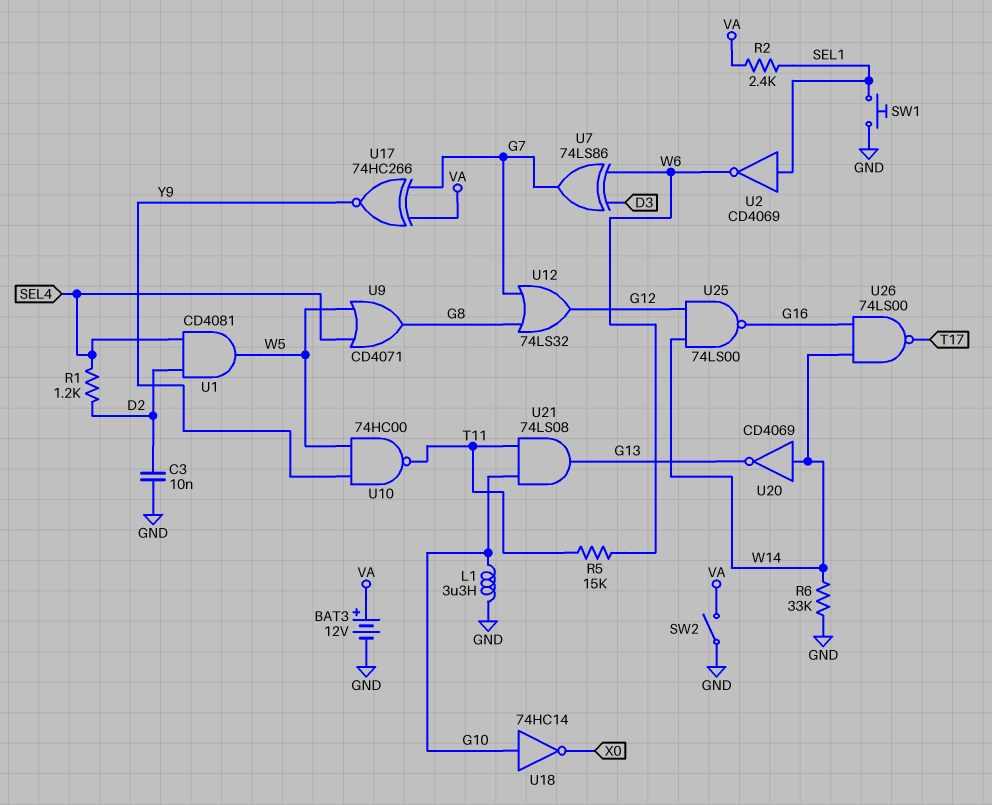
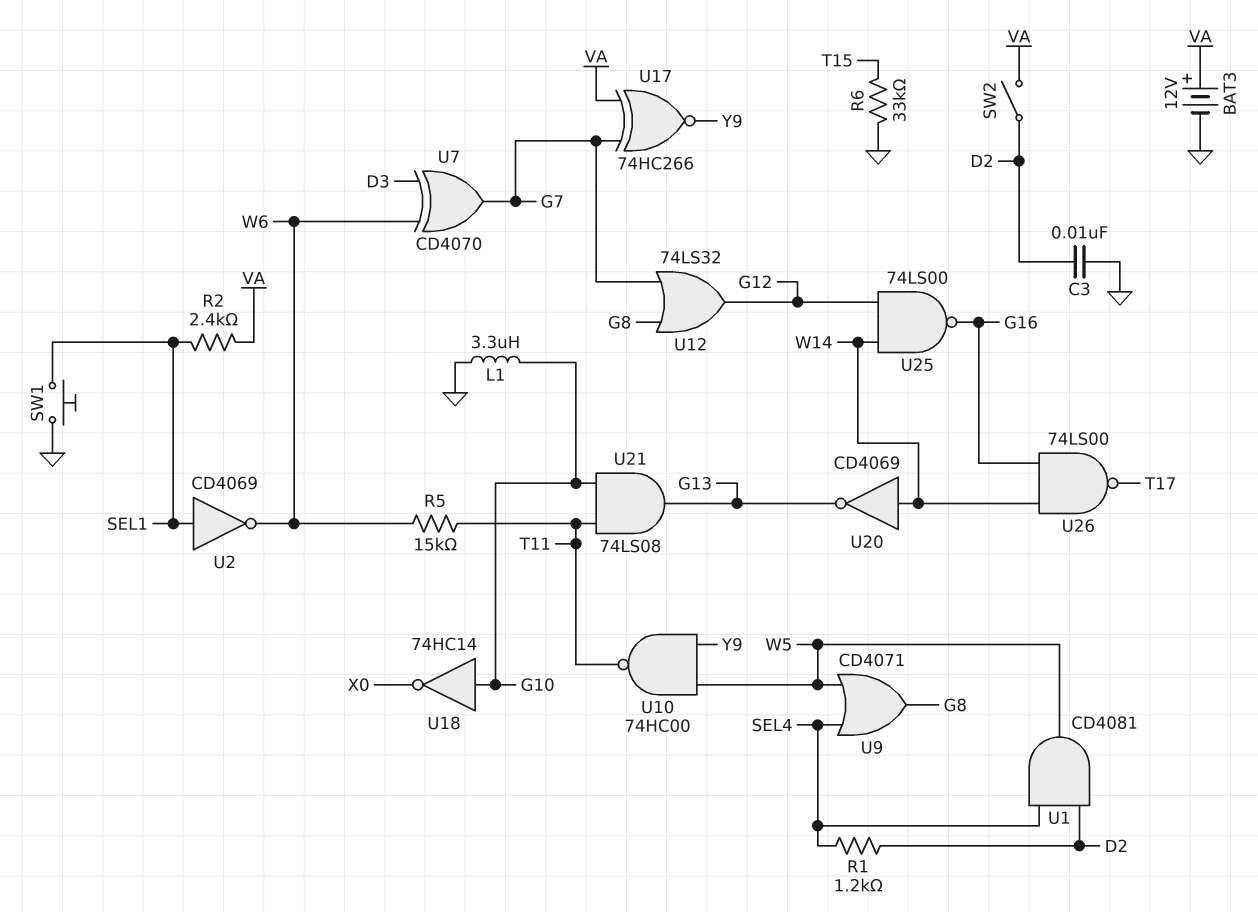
R6: 33k (GND, W14) -> 33k (GND, T15)
SW2: switch (GND, VA) -> switch (D2, VA)
U7: XOR 74LS86 (in D3, in W6, out G7) -> XOR CD4070 (in D3, in W6, out G7)

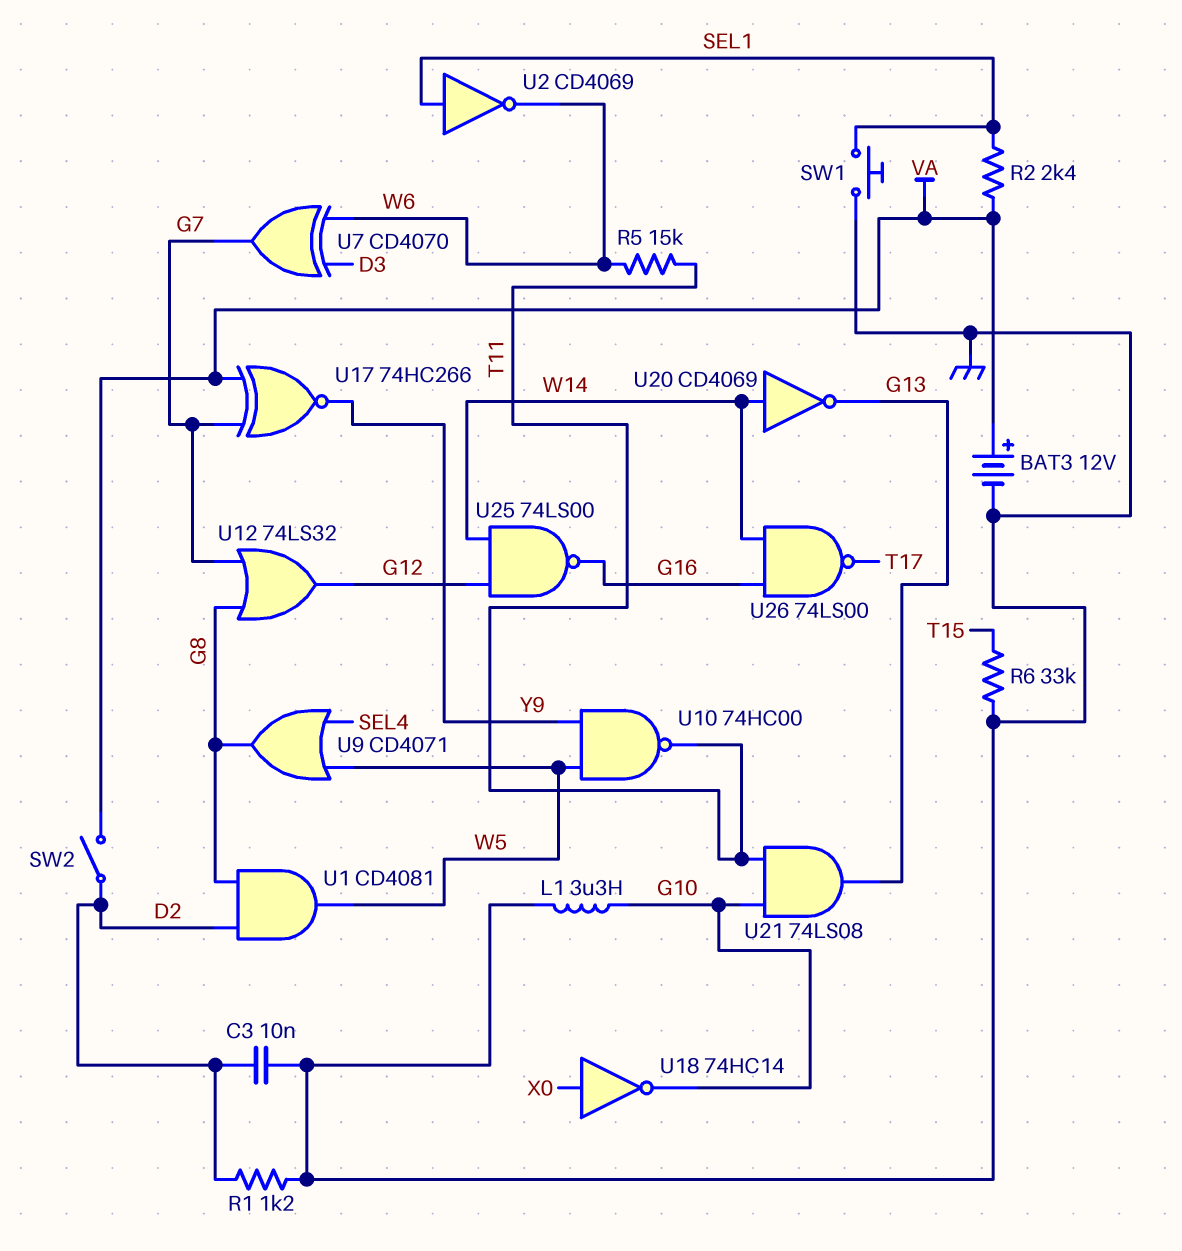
R1: 1.2k (D2, SEL4) -> 1.2k (D2, GND)
U1: AND CD4081 (in D2, in SEL4, out W5) -> AND CD4081 (in D2, in G8, out W5)
U18: NOT 74HC14 (in G10, out X0) -> NOT 74HC14 (in X0, out G10)

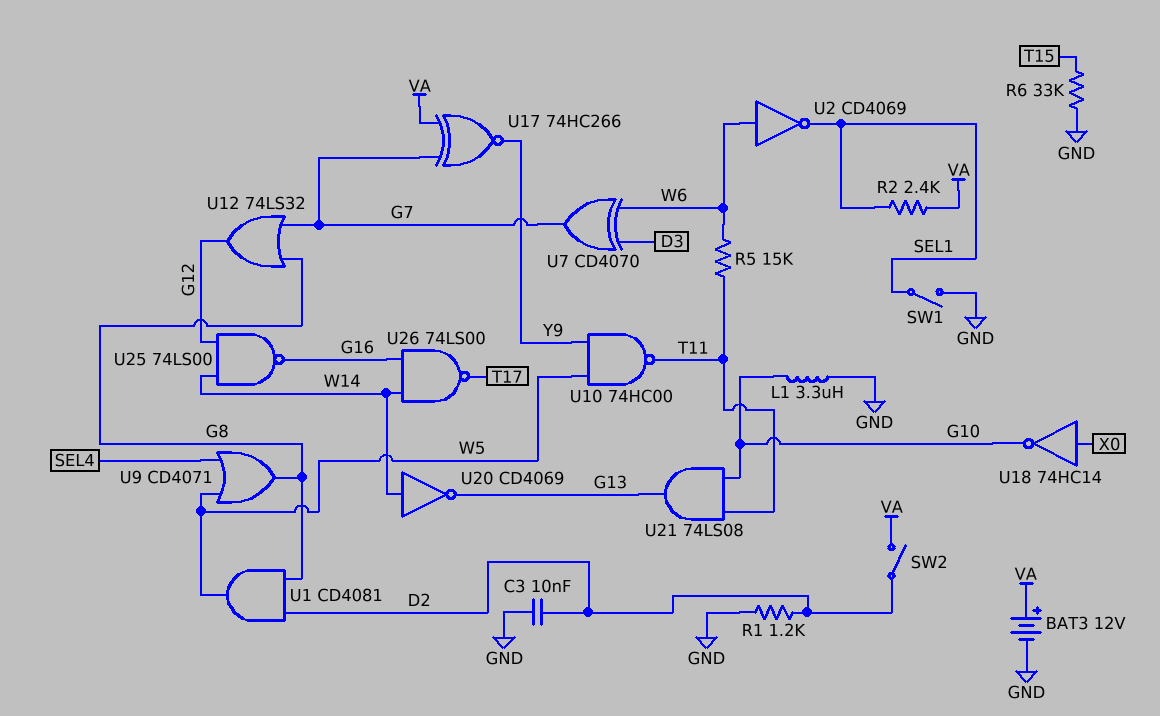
SW1: button (GND, SEL1) -> switch (GND, SEL1)
U2: NOT CD4069 (in SEL1, out W6) -> NOT CD4069 (in W6, out SEL1)

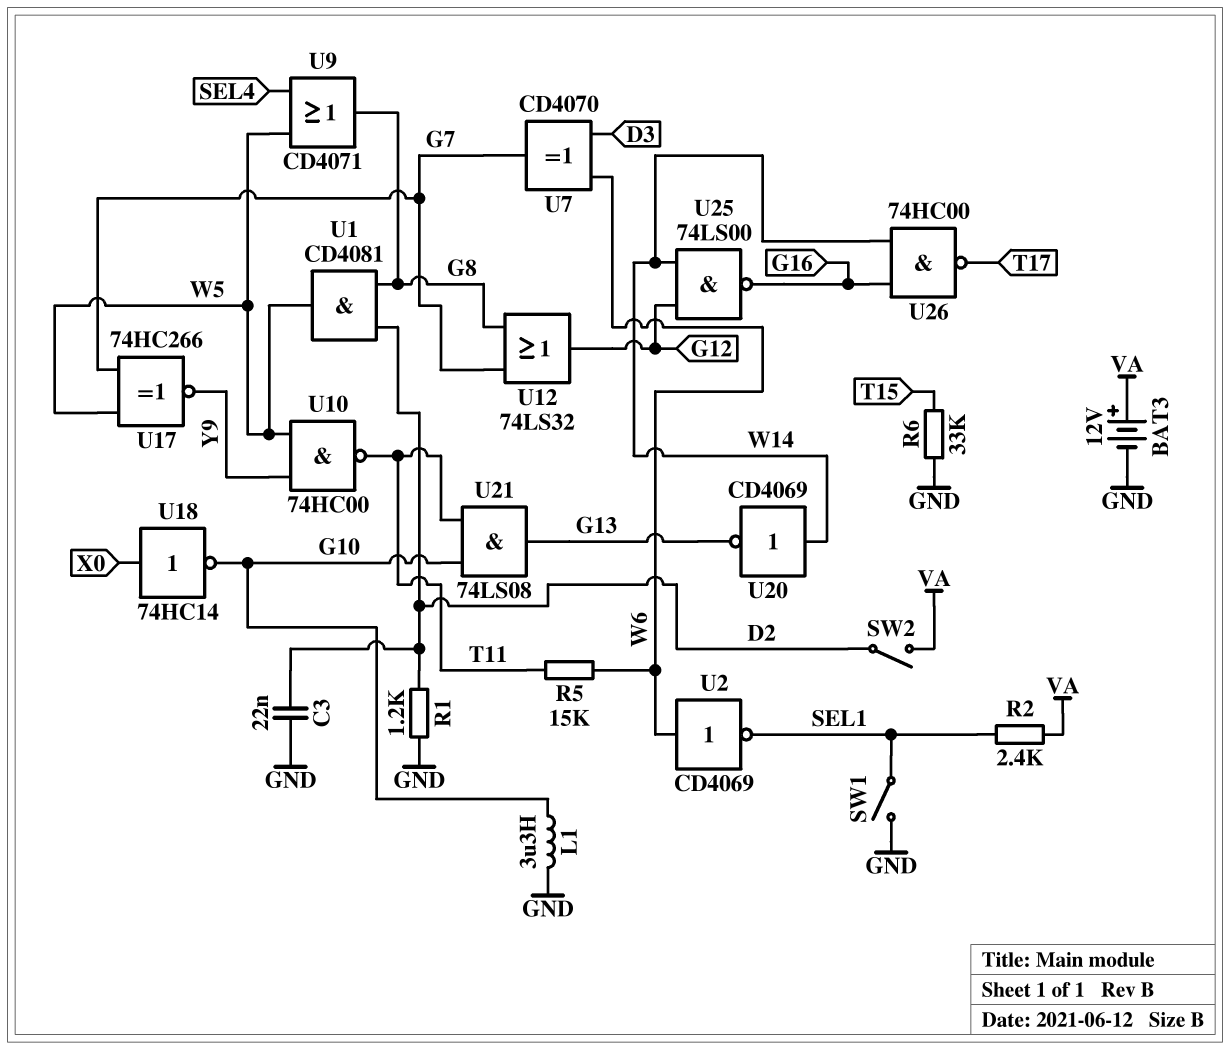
C3: 10nF (D2, GND) -> 22nF (D2, GND)
U17: XNOR 74HC266 (in G7, in VA, out Y9) -> XNOR 74HC266 (in G7, in W5, out Y9)
U26: NAND 74LS00 (in G16, in W14, out T17) -> NAND 74HC00 (in G16, in W14, out T17)

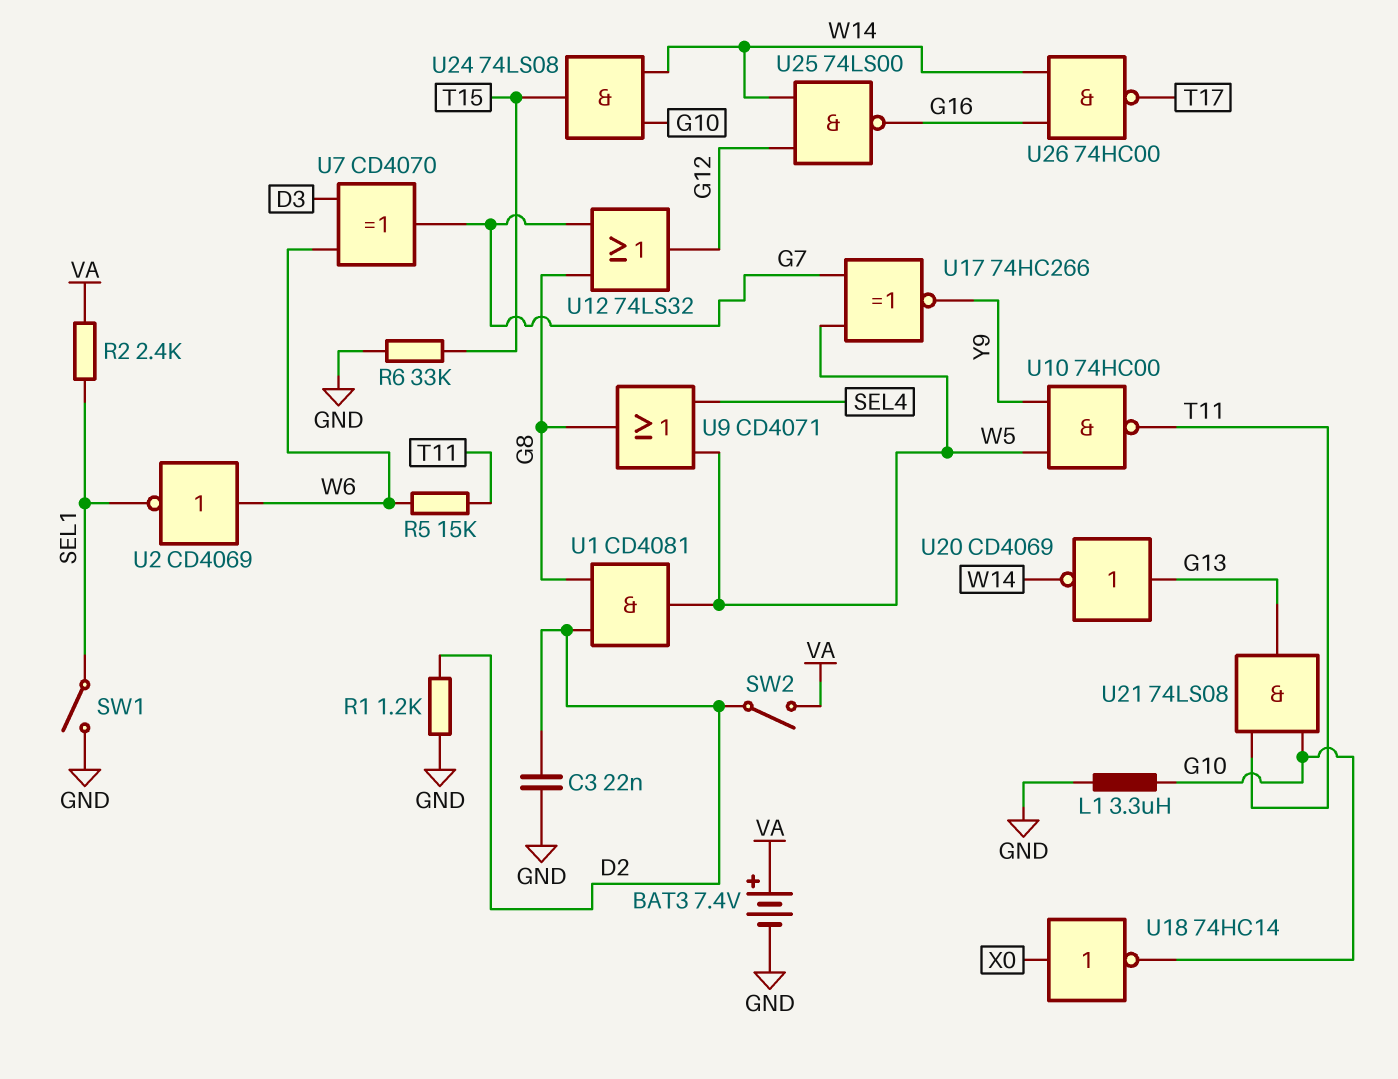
BAT3: 12V (plus VA, minus GND) -> 7.4V (plus VA, minus GND)
U20: NOT CD4069 (in W14, out G13) -> NOT CD4069 (in G13, out W14)
U24: none -> AND 74LS08 (in G10, in W14, out T15)

